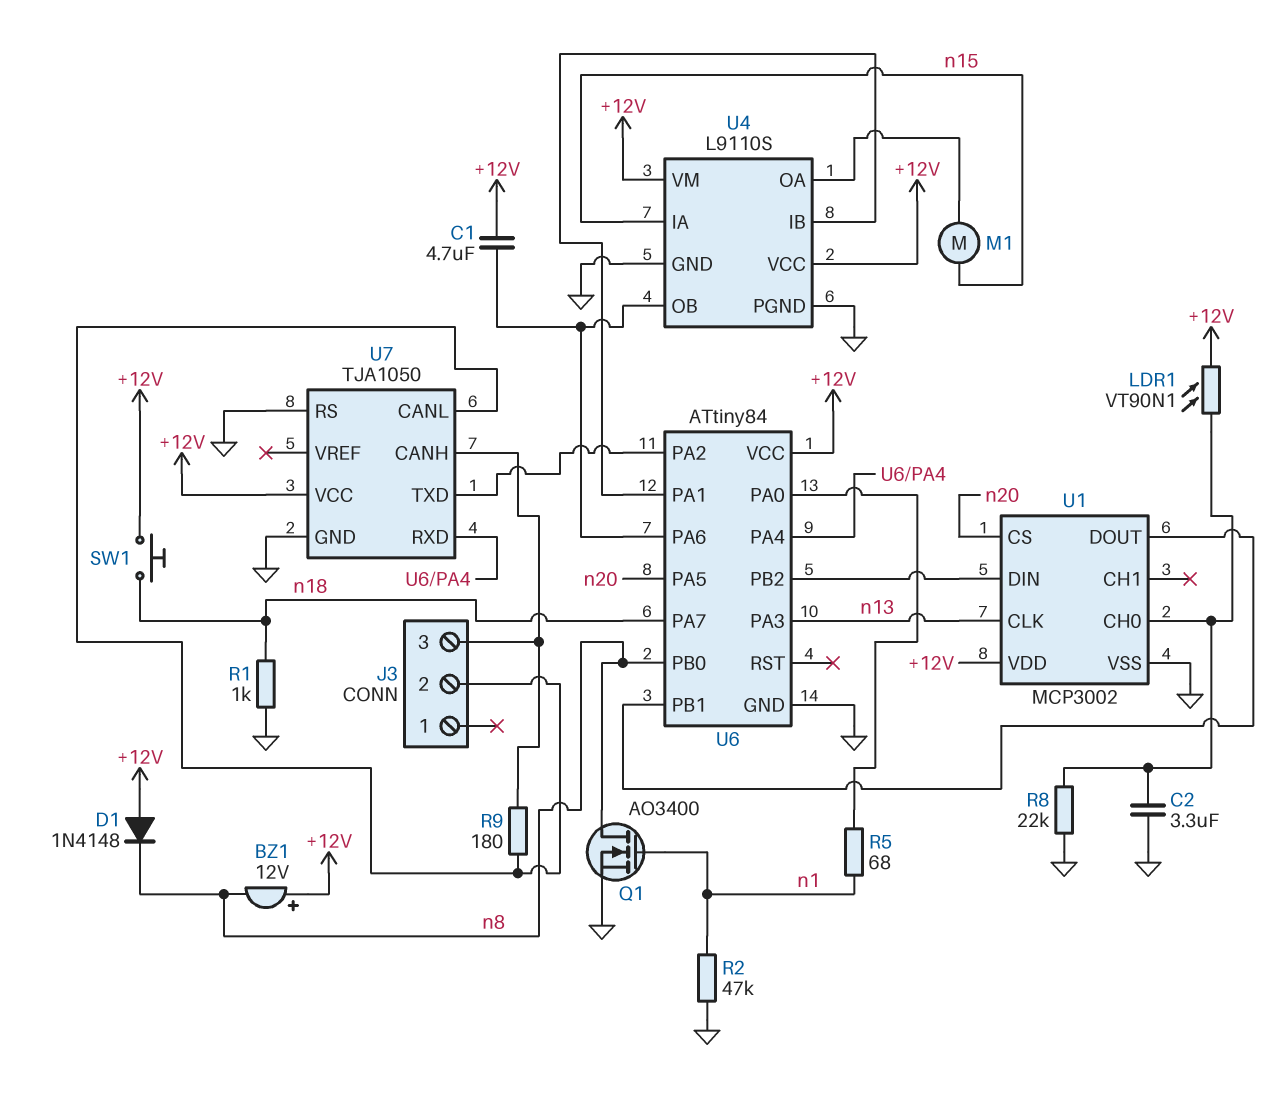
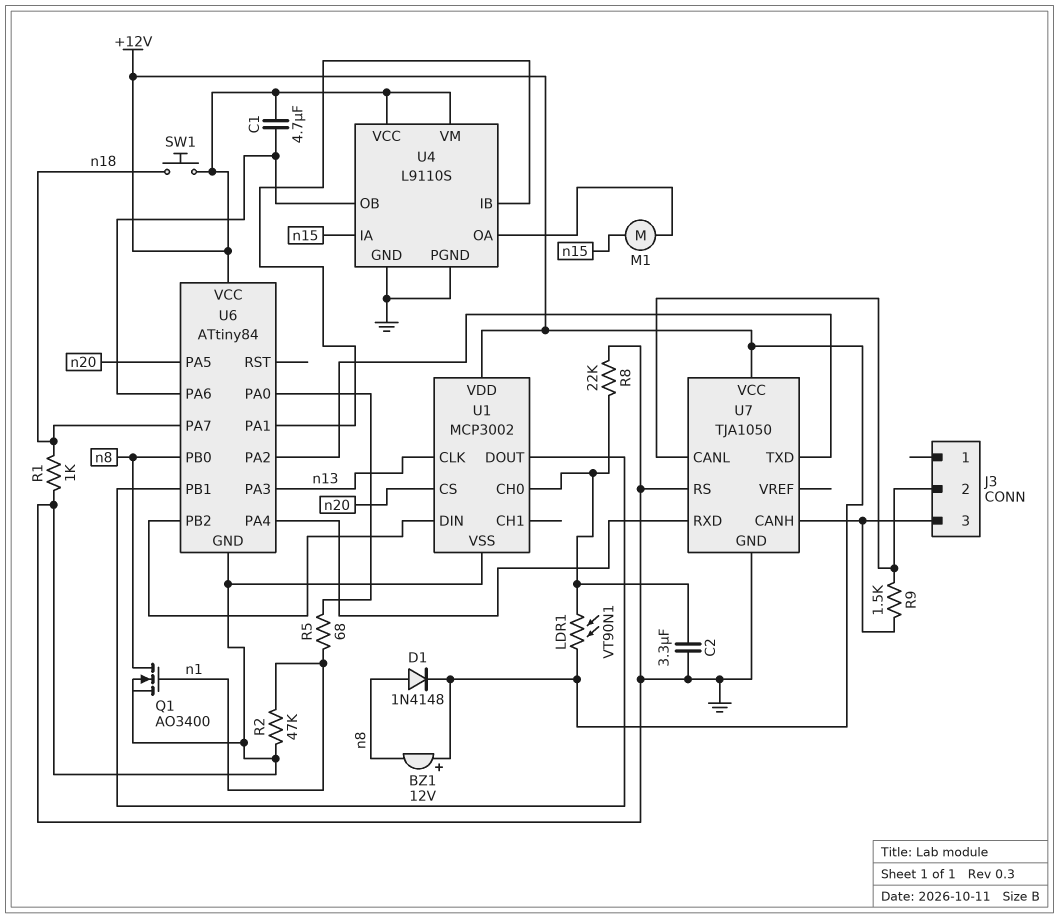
D1: diode 1N4148 (A +12V, K n8) -> diode 1N4148 (A n8, K +12V)
R9: 180 (J3/2, J3/3) -> 1.5k (J3/2, J3/3)

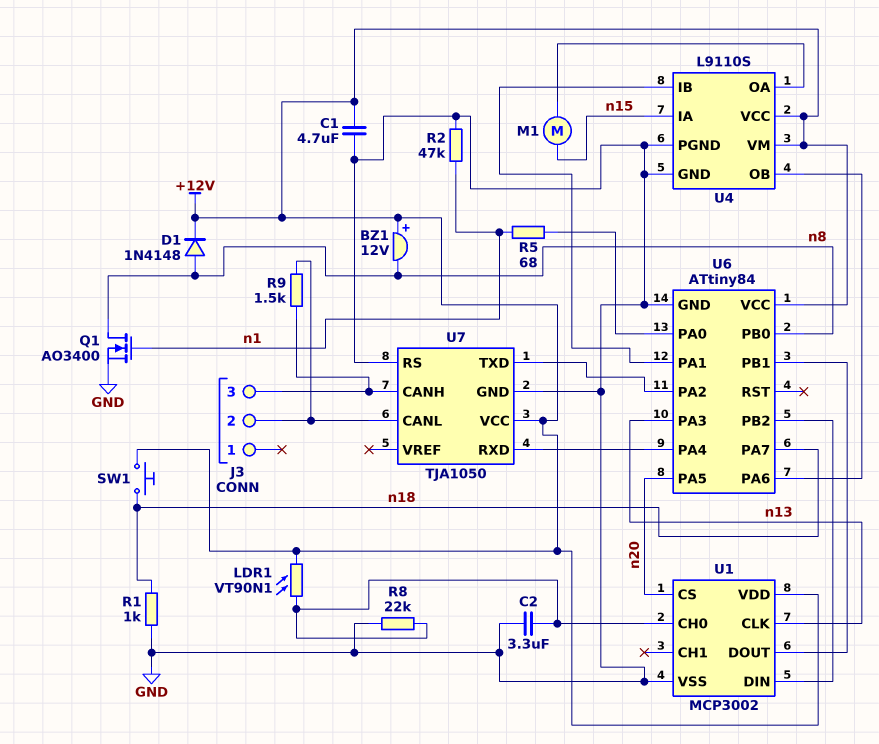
C1: 4.7uF (+12V, U4/OB) -> 4.7uF (+12V, GND)

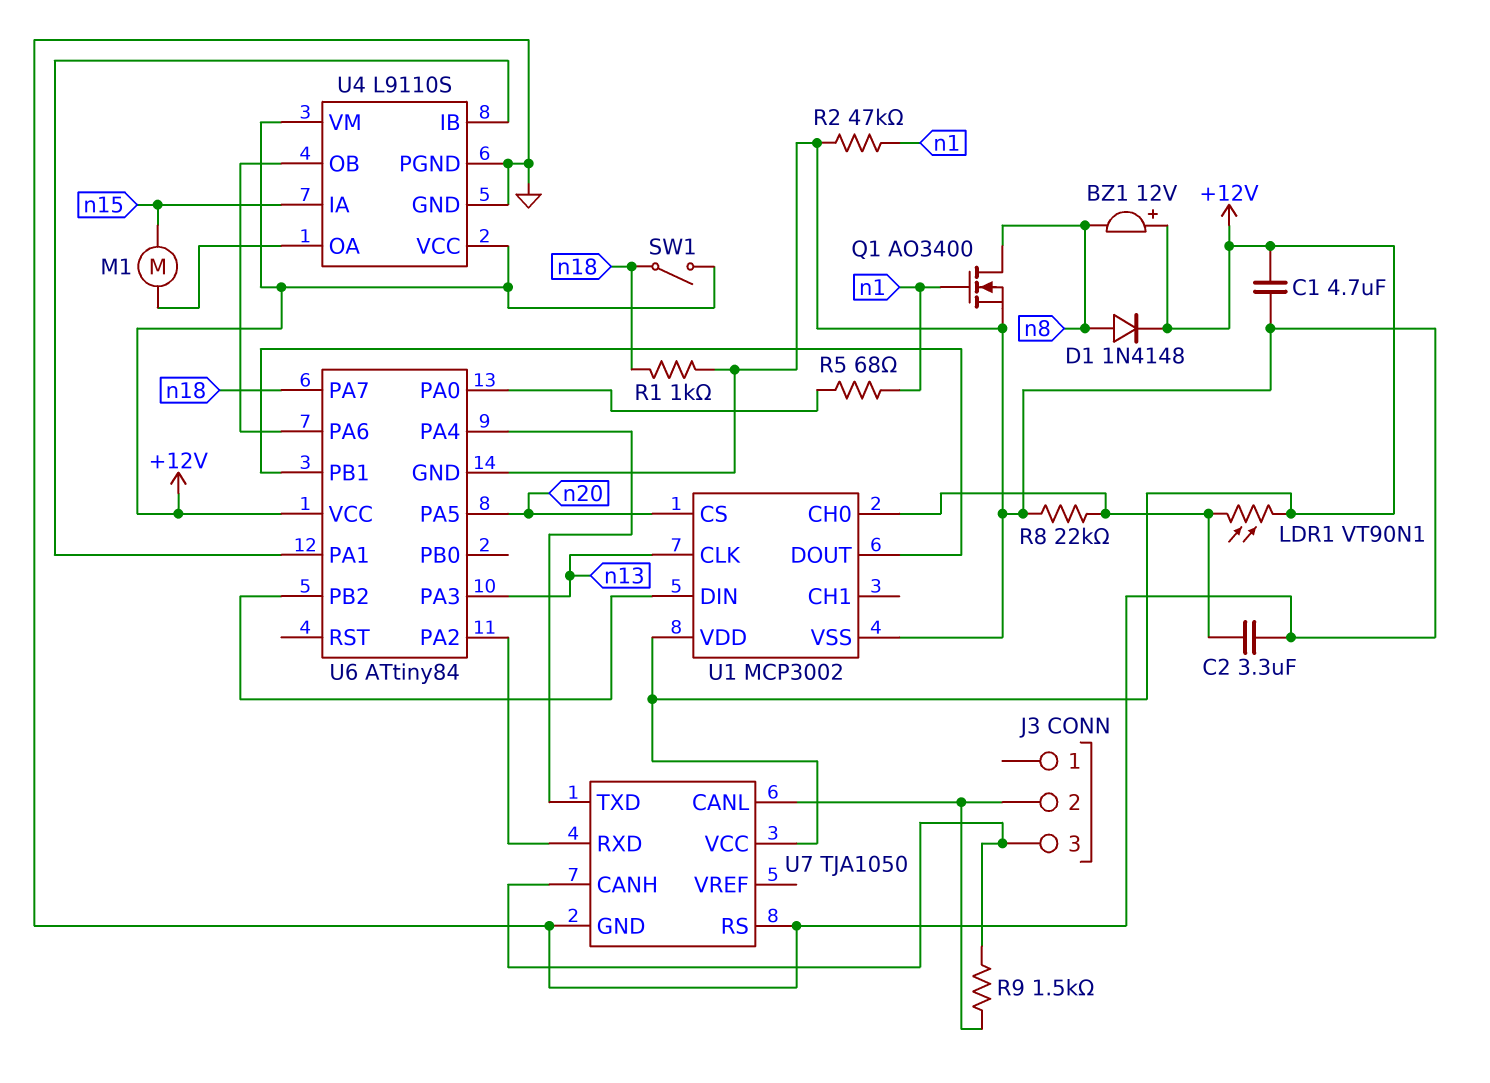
SW1: button (+12V, n18) -> switch (+12V, n18)
U6 pin PB0: n8 -> none
U7 pin RXD: U6/PA4 -> U6/PA2
U7 pin TXD: U6/PA2 -> U6/PA4

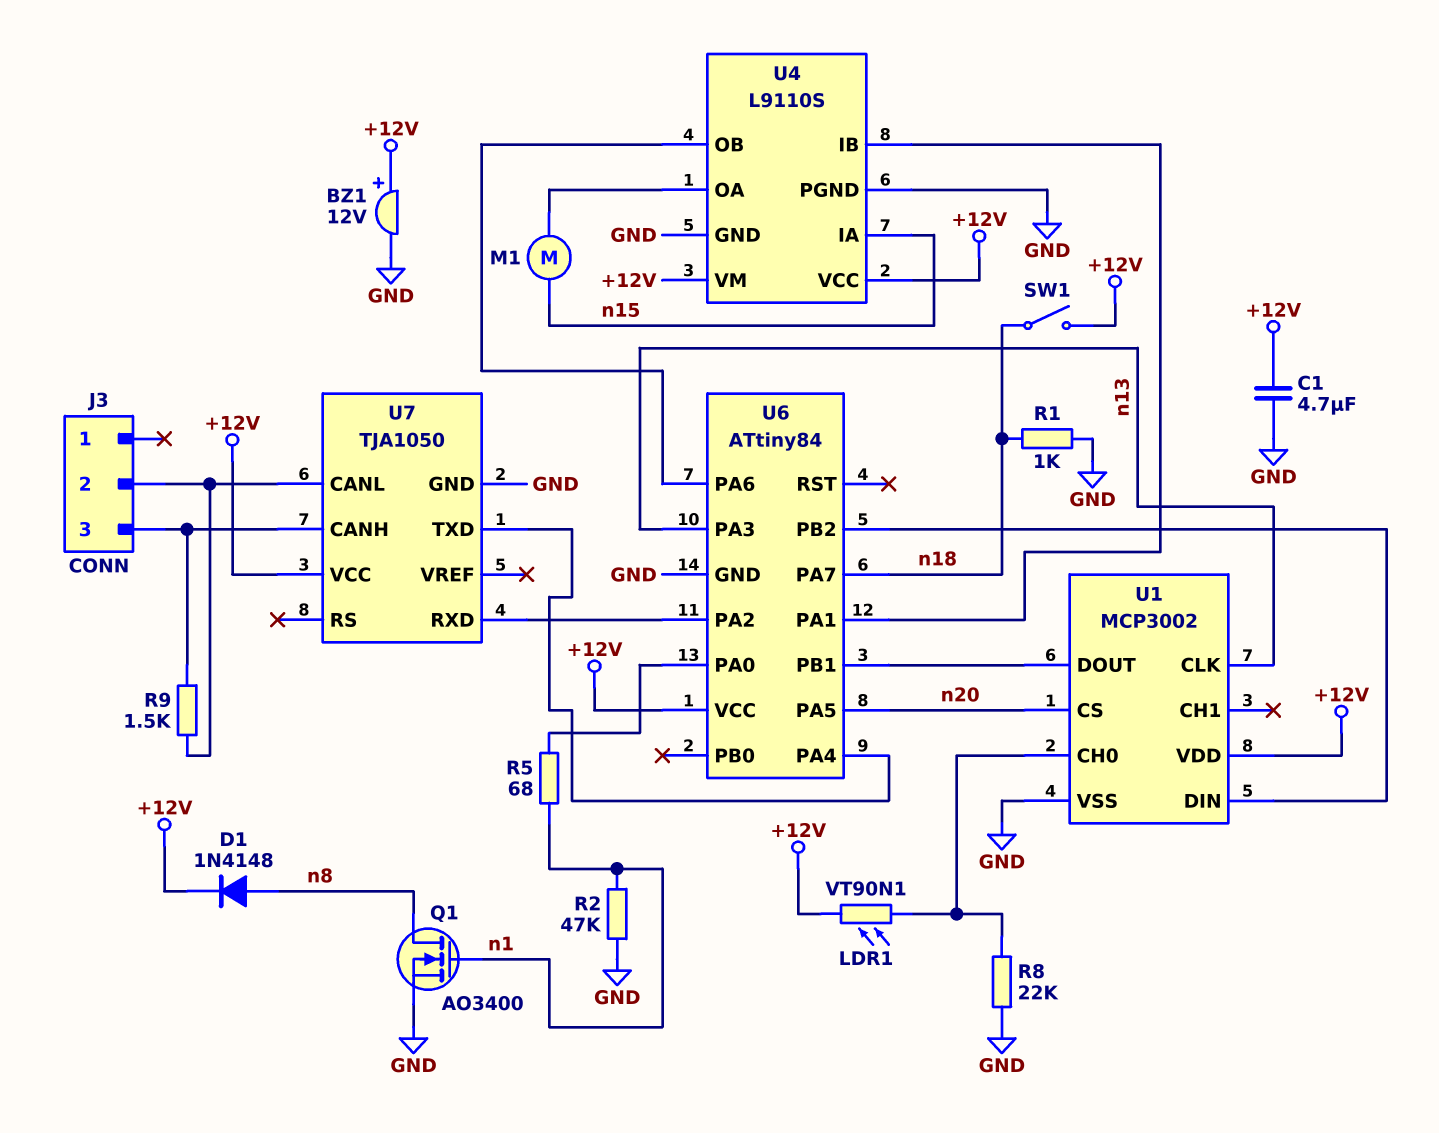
BZ1: buzzer 12V (plus +12V, minus n8) -> buzzer 12V (plus +12V, minus GND)
C2: 3.3uF (GND, U1/CH0) -> none
U7 pin RS: GND -> none

